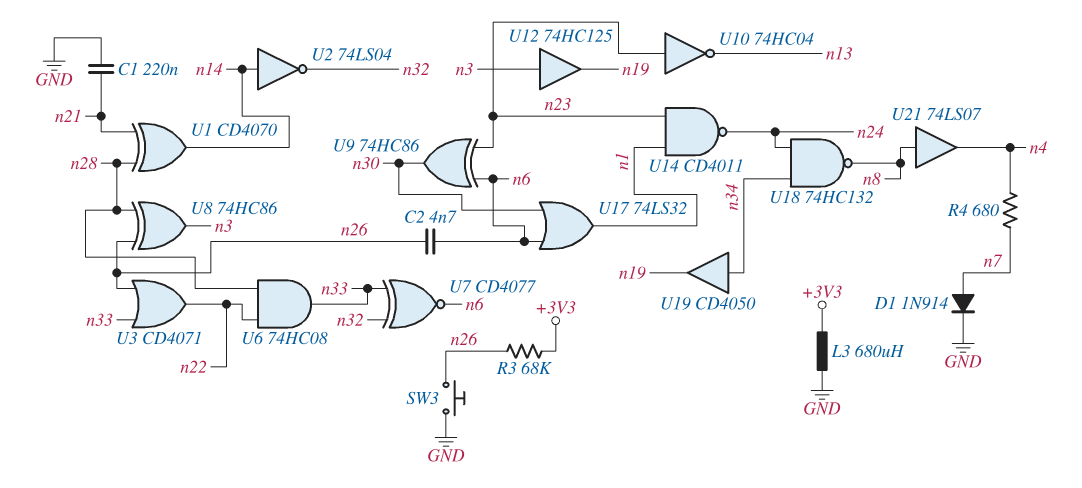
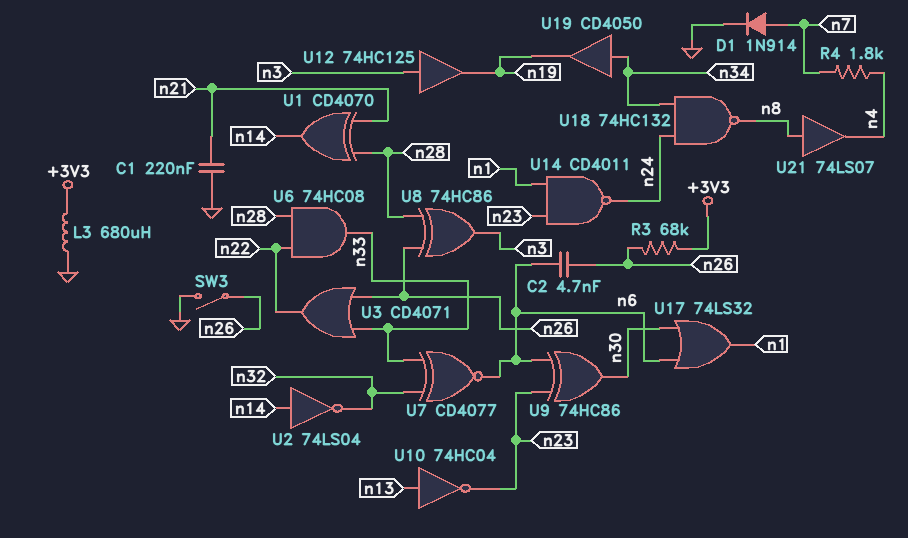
R4: 680 (n4, n7) -> 1.8k (n4, n7)
SW3: button (GND, n26) -> switch (GND, n26)
U10: NOT 74HC04 (in n23, out n13) -> NOT 74HC04 (in n13, out n23)

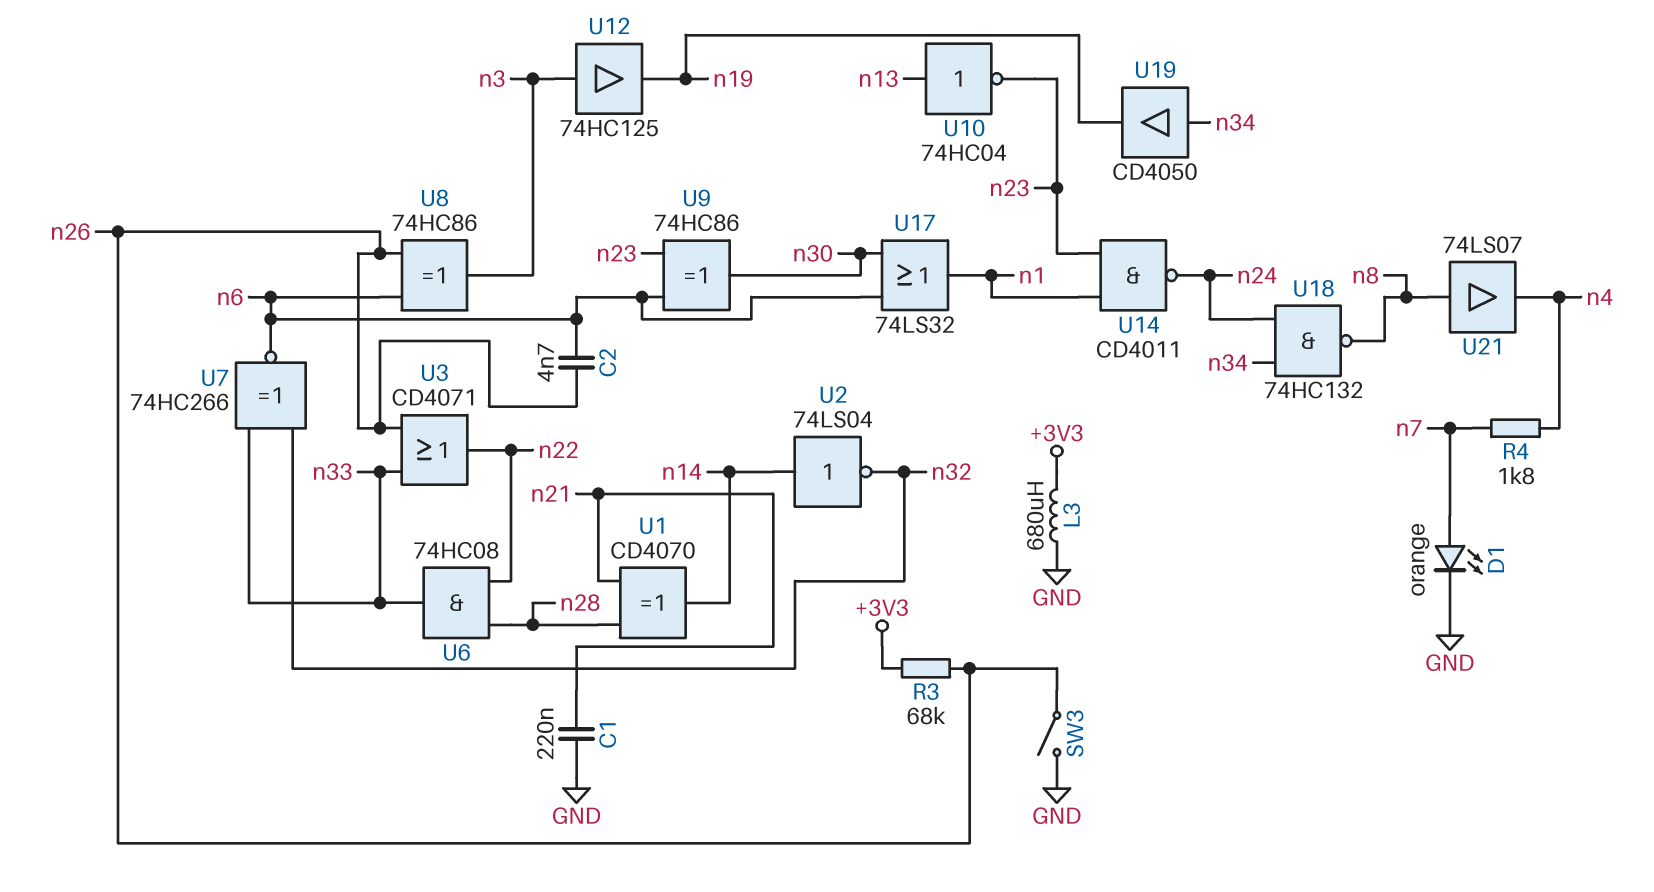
D1: diode 1N914 (A n7, K GND) -> LED orange (A n7, K GND)
U7: XNOR CD4077 (in n32, in n33, out n6) -> XNOR 74HC266 (in n32, in n33, out n6)
U8: XOR 74HC86 (in n26, in n28, out n3) -> XOR 74HC86 (in n6, in n26, out n3)

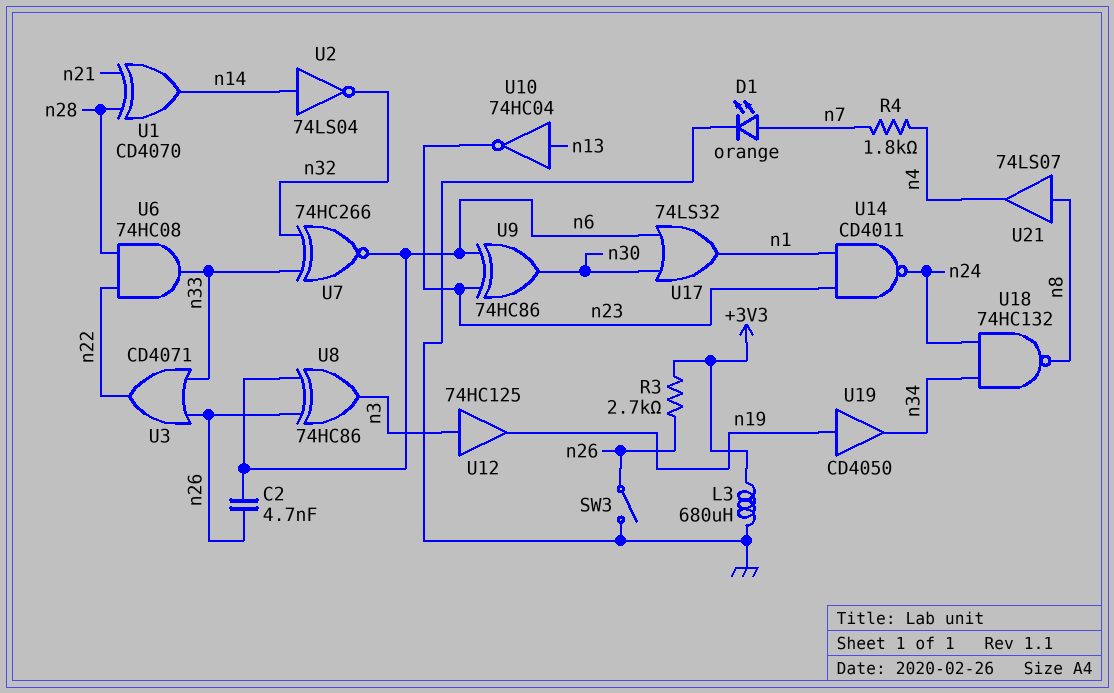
C1: 220nF (GND, n21) -> none
R3: 68k (+3V3, n26) -> 2.7k (+3V3, n26)
U19: buffer CD4050 (in n34, out n19) -> buffer CD4050 (in n19, out n34)

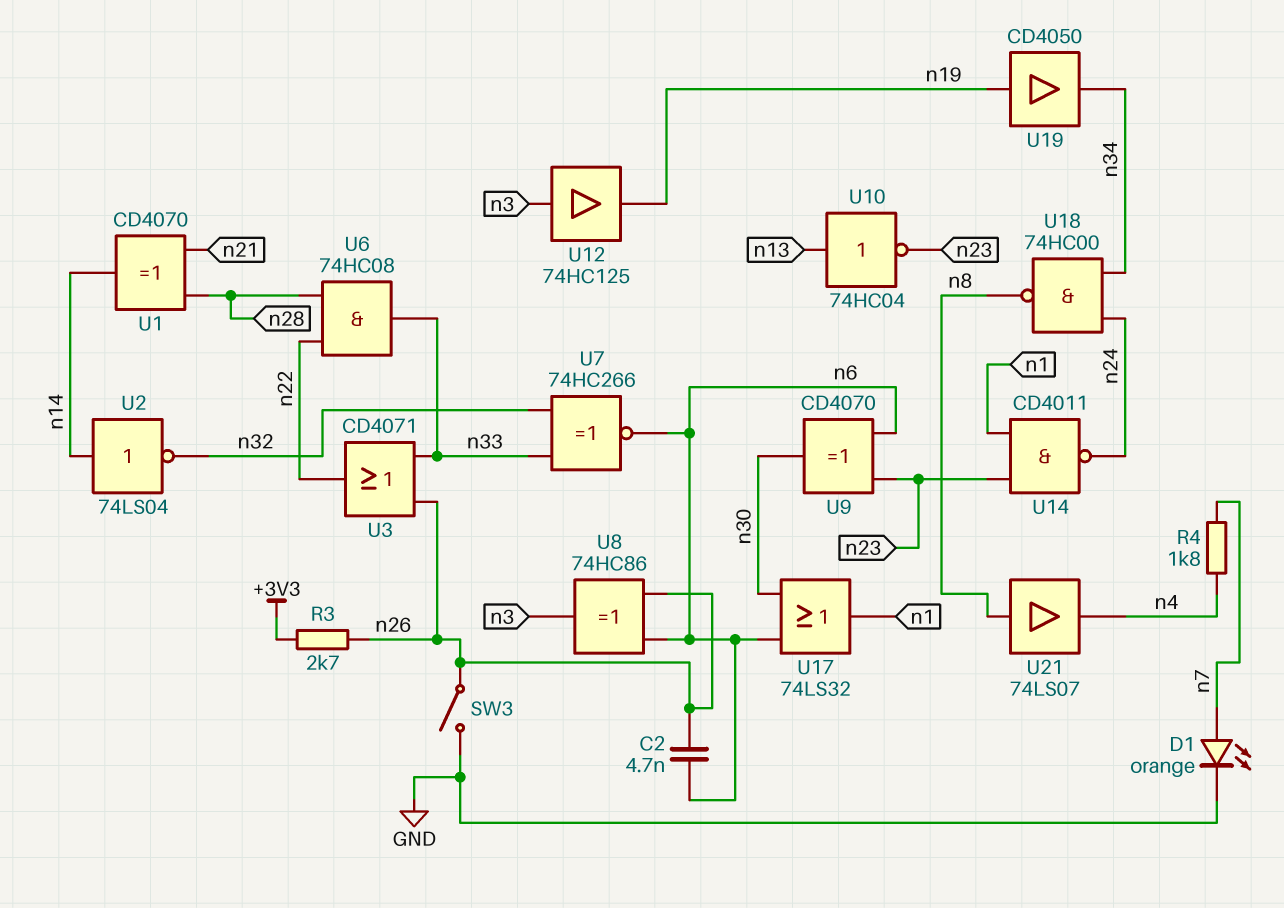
L3: 680uH (+3V3, GND) -> none
U9: XOR 74HC86 (in n6, in n23, out n30) -> XOR CD4070 (in n6, in n23, out n30)
U18: NAND 74HC132 (in n24, in n34, out n8) -> NAND 74HC00 (in n24, in n34, out n8)

